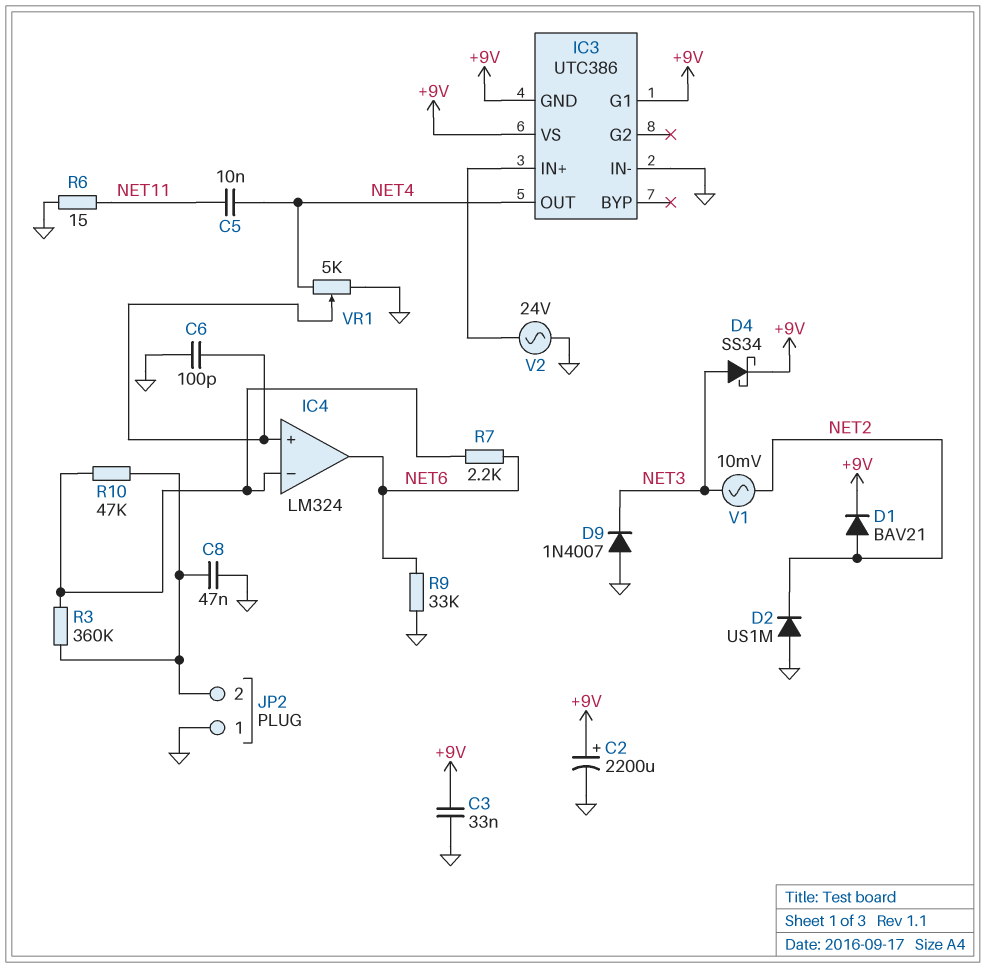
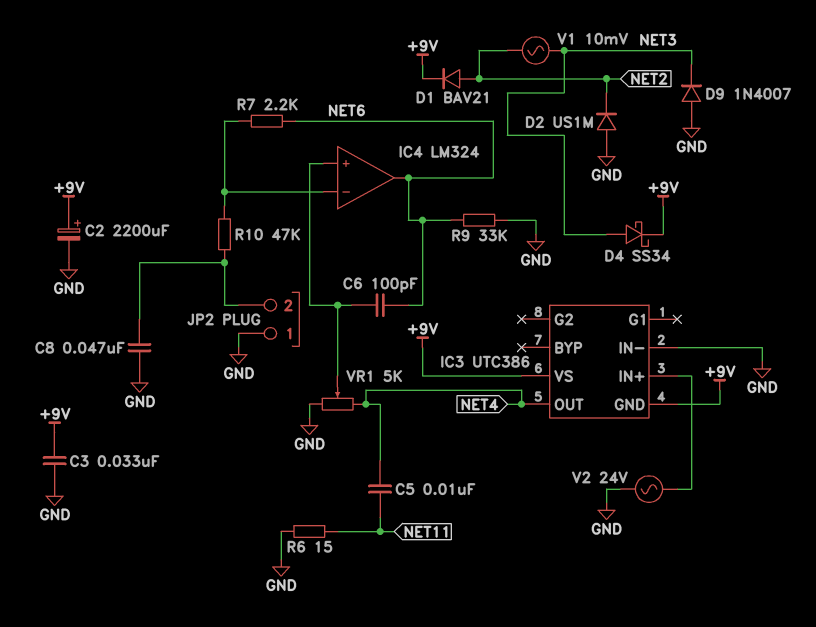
C6: 100pF (GND, IC4/in+) -> 100pF (IC4/in+, NET6)
IC3 pin G1: +9V -> none
R3: 360k (IC4/in-, JP2/2) -> none

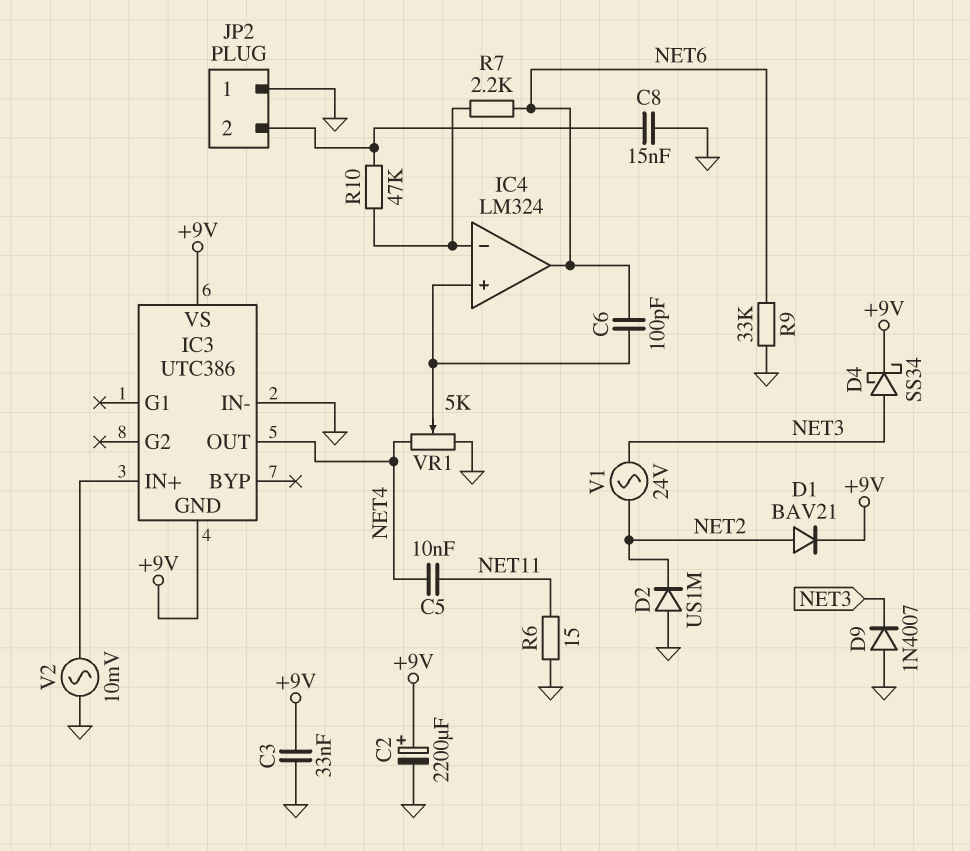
C8: 47nF (GND, JP2/2) -> 15nF (GND, JP2/2)
V1: AC 10mV (NET2, NET3) -> AC 24V (NET2, NET3)
V2: AC 24V (GND, IC3/IN+) -> AC 10mV (GND, IC3/IN+)

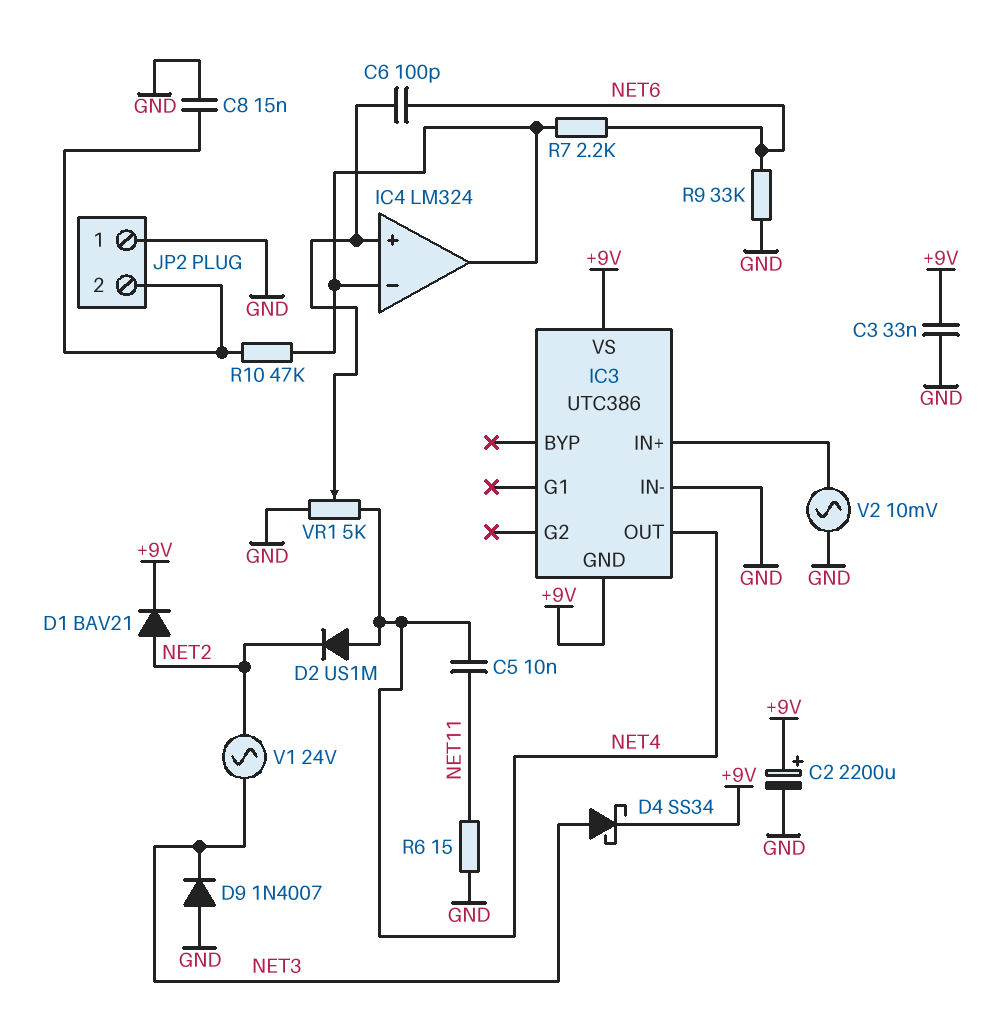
D2: diode US1M (A GND, K NET2) -> diode US1M (A NET4, K NET2)
IC4 pin out: NET6 -> IC4/in-

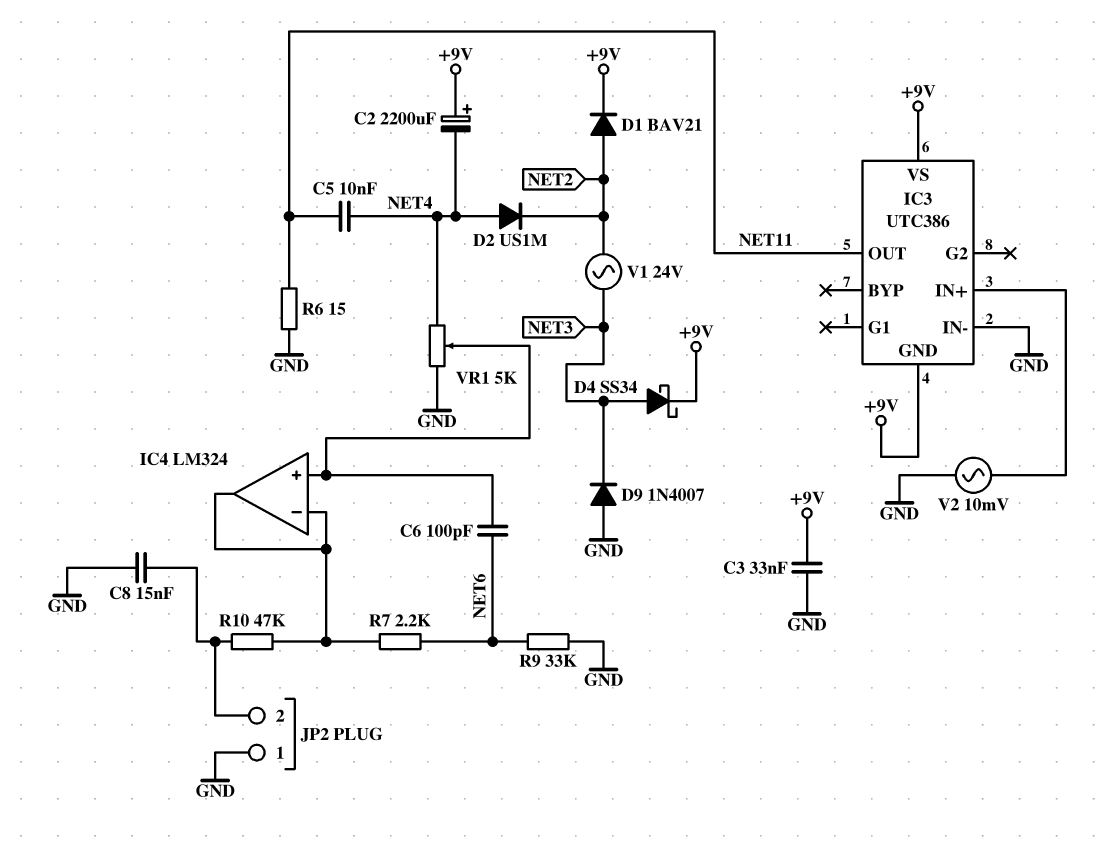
C2: 2200uF (plus +9V, minus GND) -> 2200uF (plus +9V, minus NET4)
IC3 pin OUT: NET4 -> NET11

